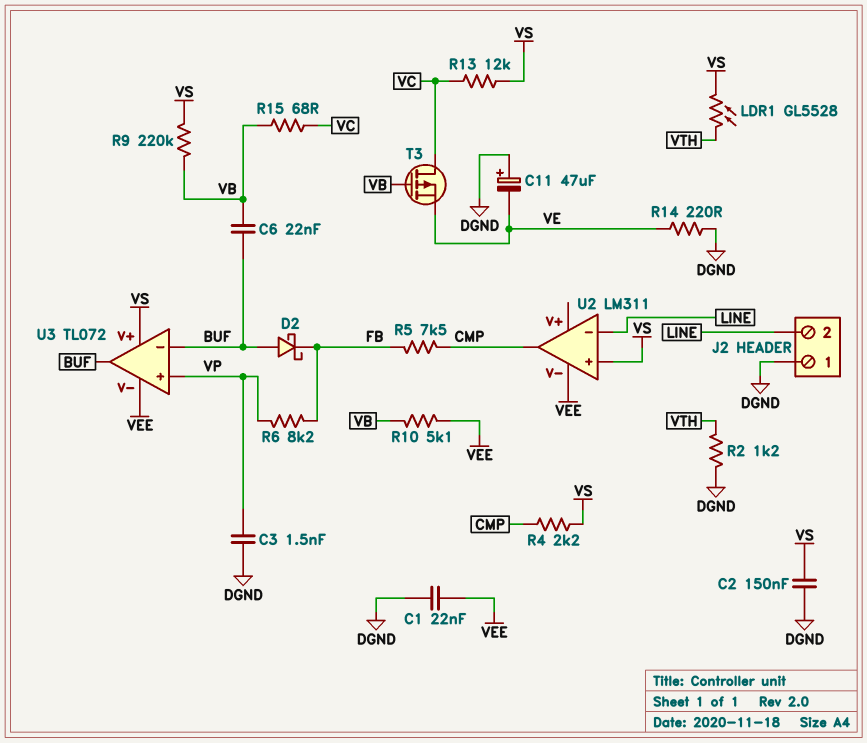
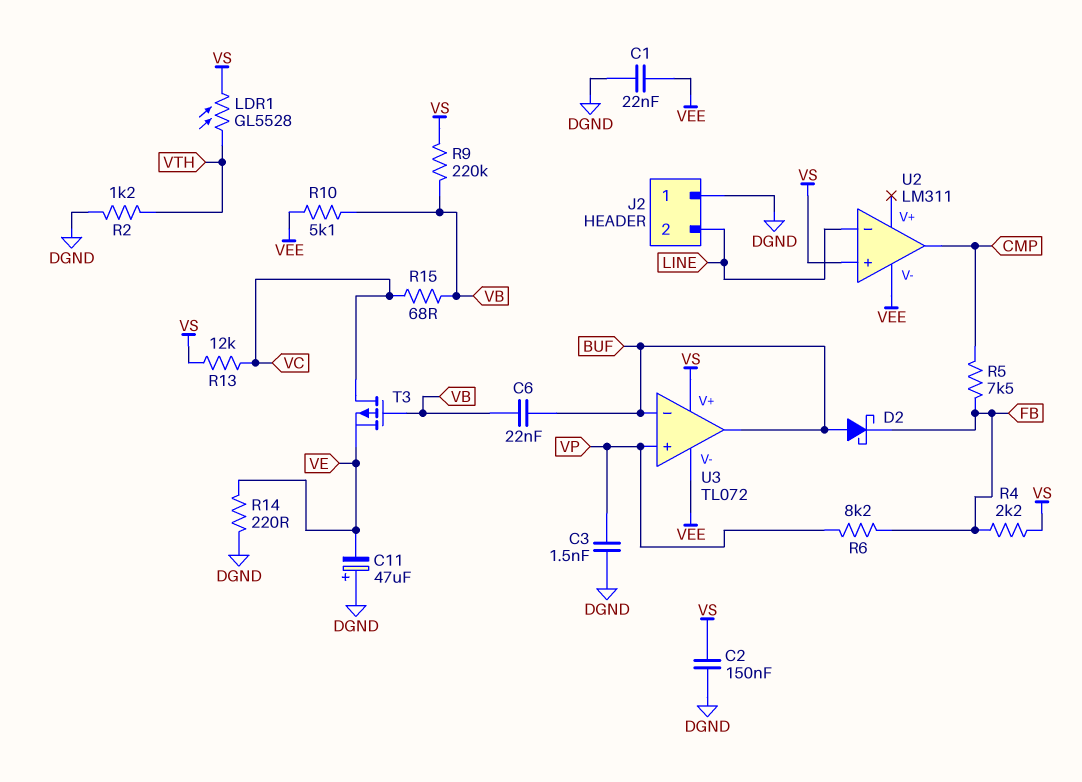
R4: 2.2k (CMP, VS) -> 2.2k (FB, VS)

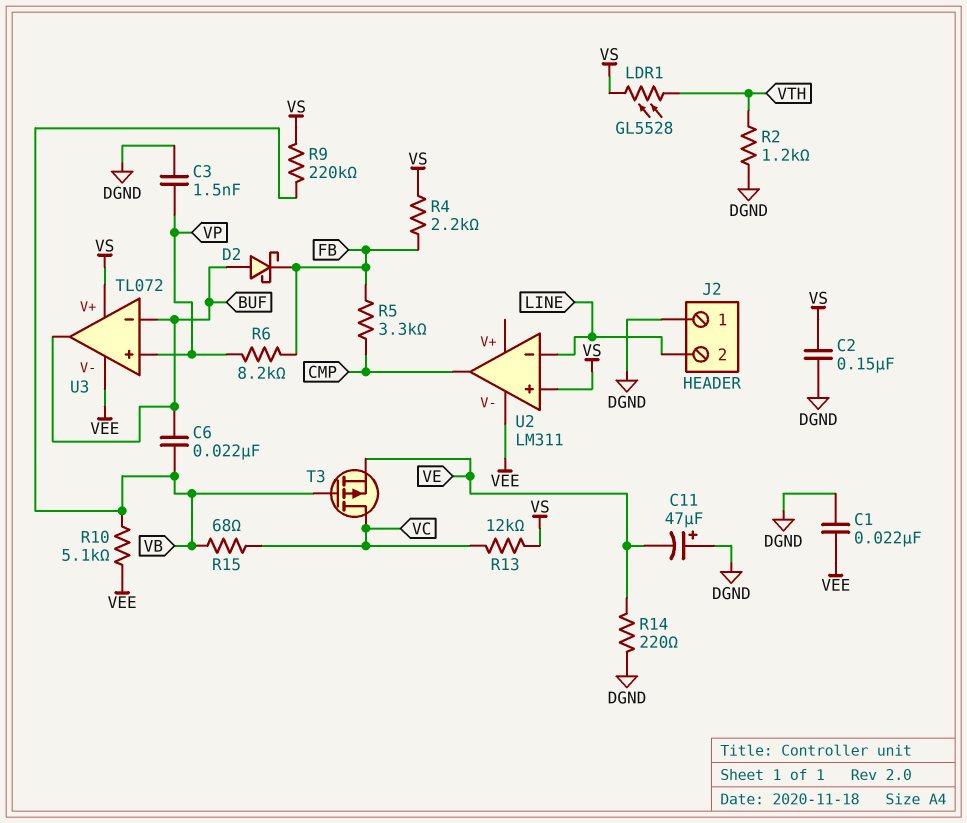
R5: 7.5k (CMP, FB) -> 3.3k (CMP, FB)

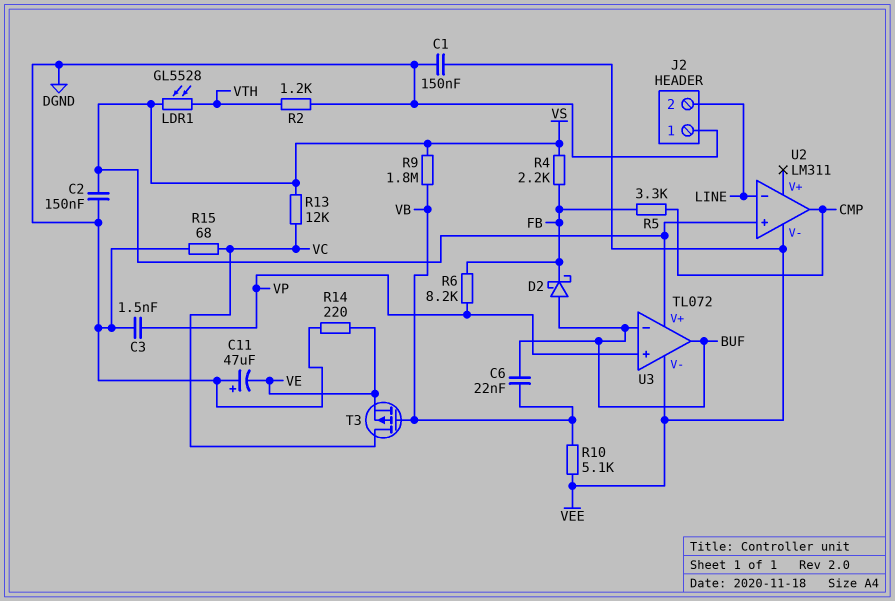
C1: 22nF (DGND, VEE) -> 150nF (DGND, VEE)
R9: 220k (VB, VS) -> 1.8M (VB, VS)
R15: 68 (VB, VC) -> 68 (DGND, VC)

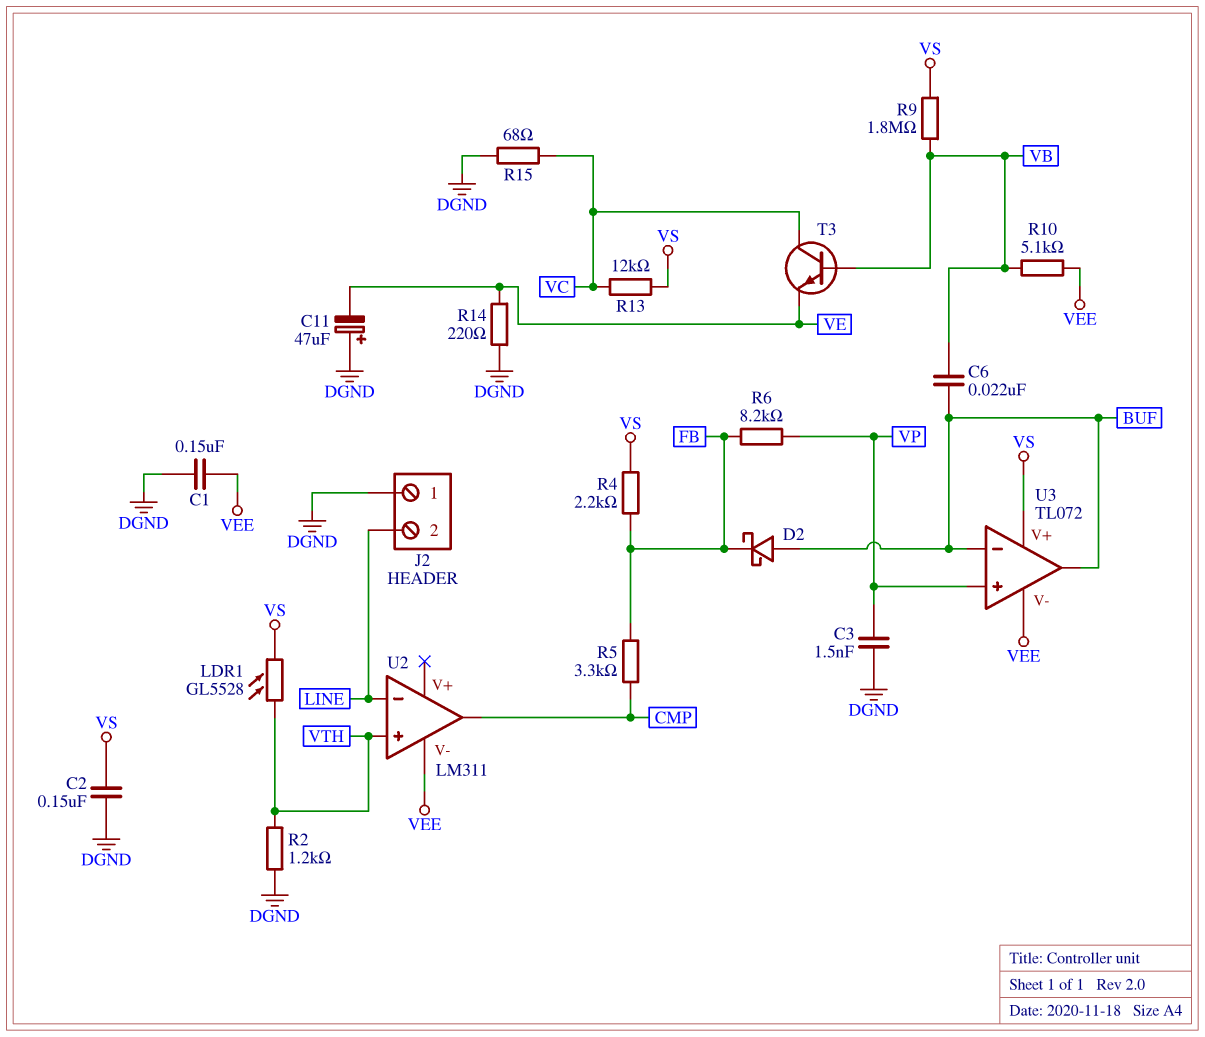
T3: PMOS (G VB, D VC, S VE) -> NPN (B VB, C VC, E VE)
U2 pin in+: VS -> VTH

